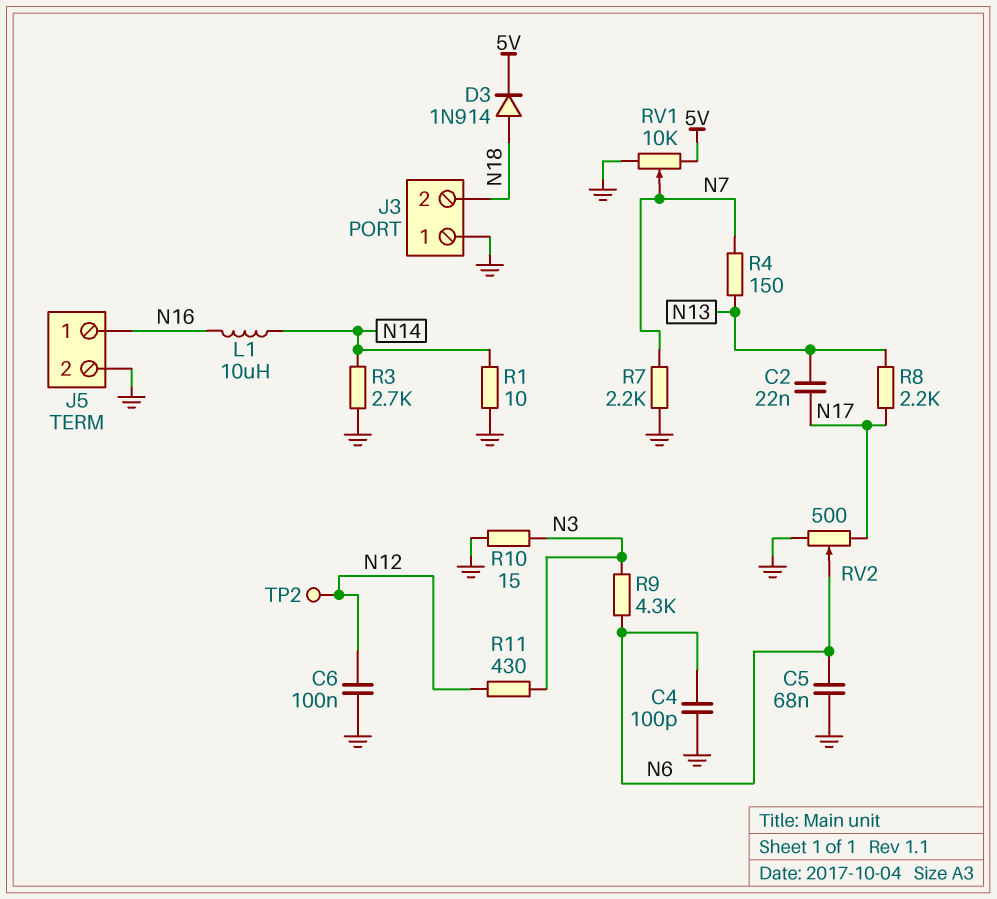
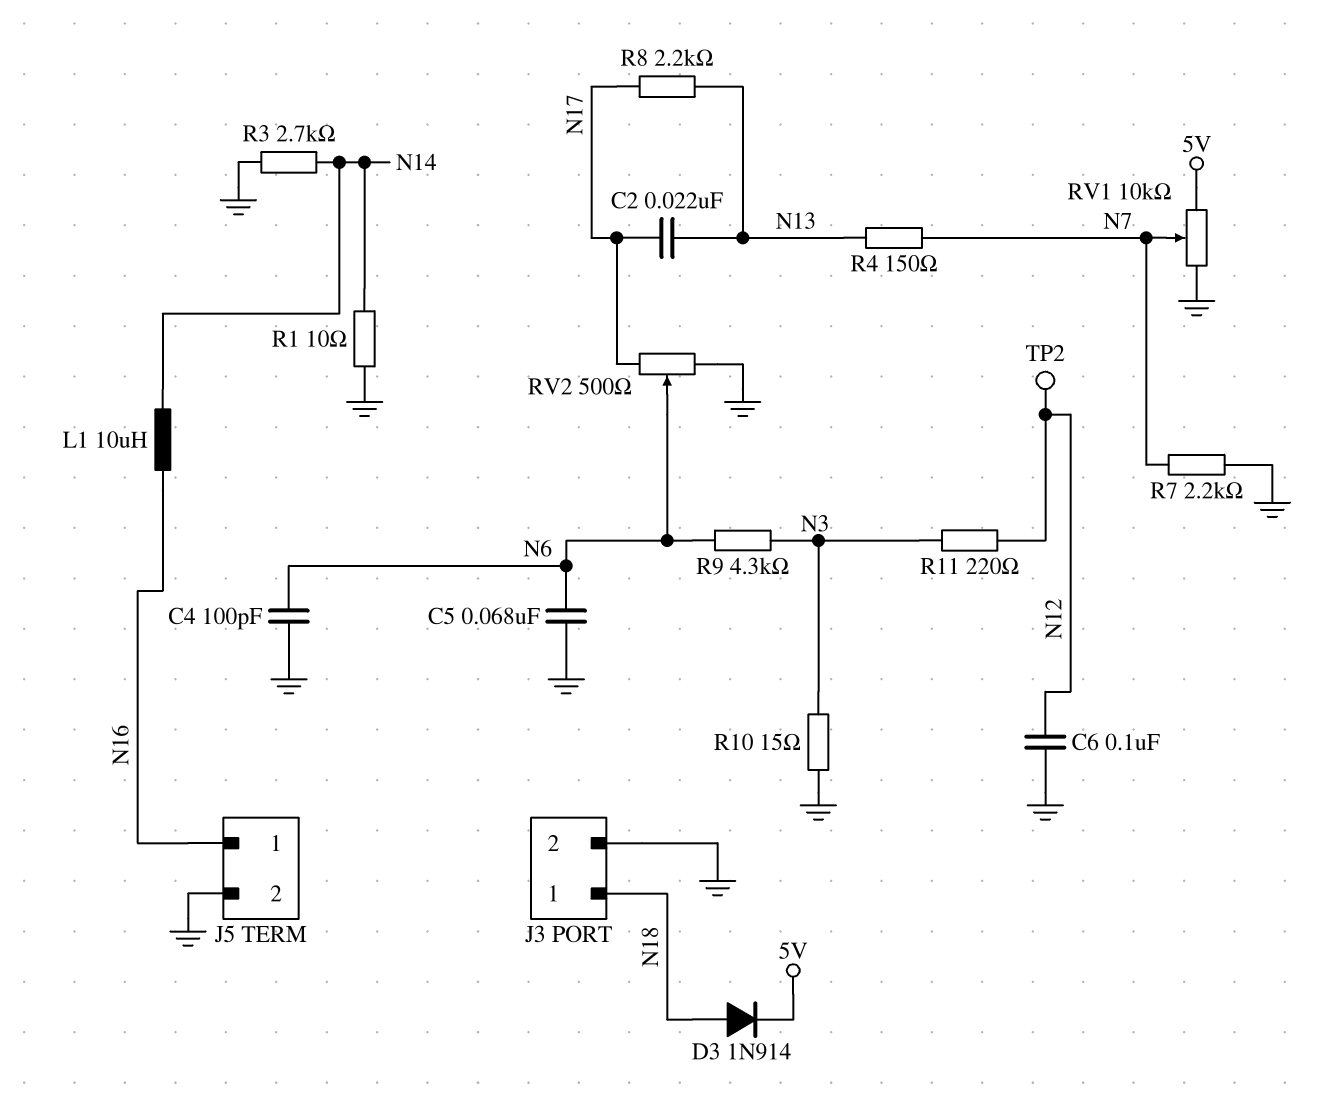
J3 pin 1: GND -> N18
J3 pin 2: N18 -> GND
R11: 430 (N3, N12) -> 220 (N3, N12)

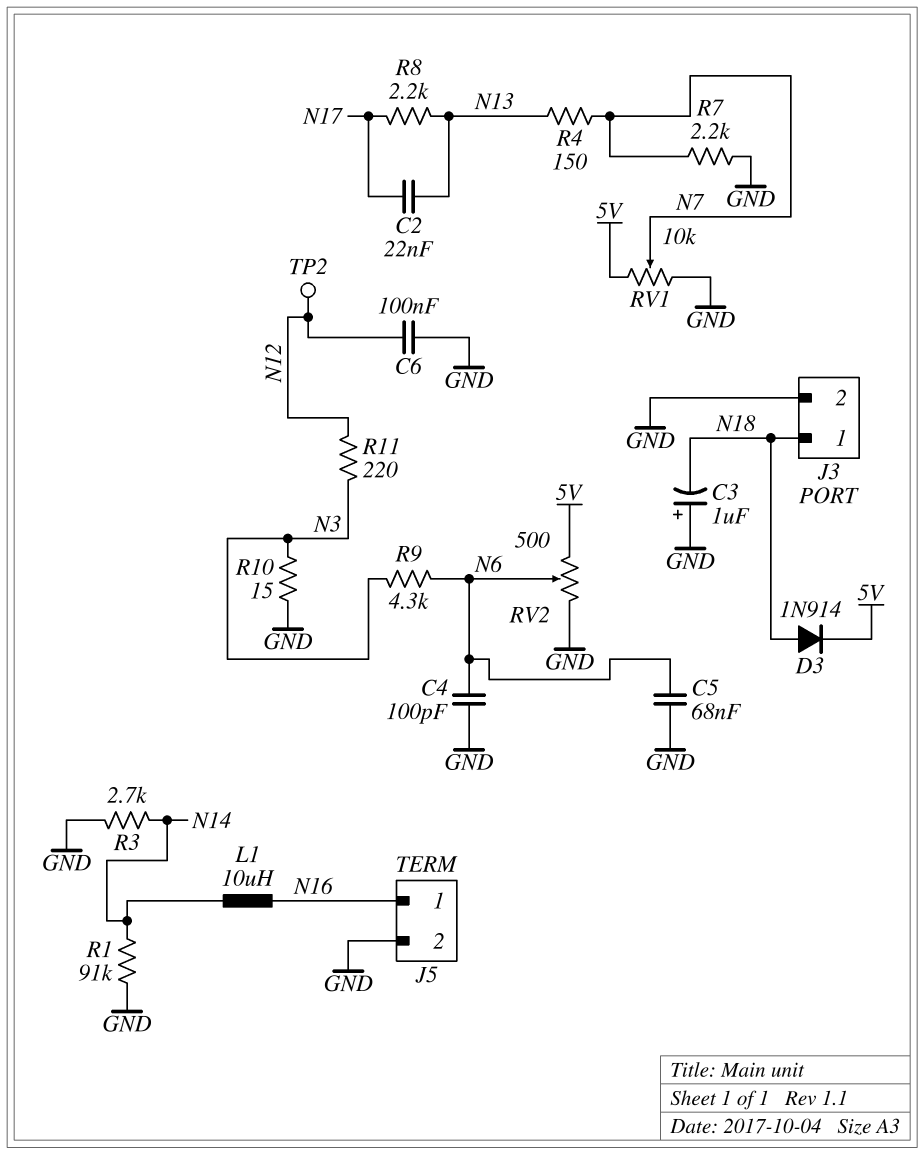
C3: none -> 1uF (plus GND, minus N18)
R1: 10 (GND, N14) -> 91k (GND, N14)
RV2: 500 (GND, N17, wiper N6) -> 500 (5V, GND, wiper N6)

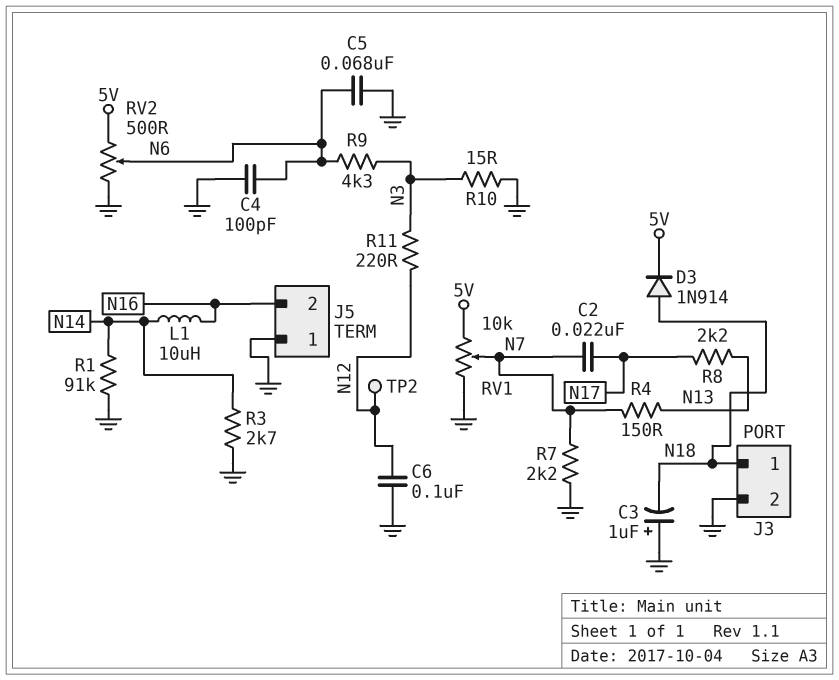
C2: 22nF (N13, N17) -> 22nF (N7, N17)
J5 pin 1: N16 -> GND
J5 pin 2: GND -> N16

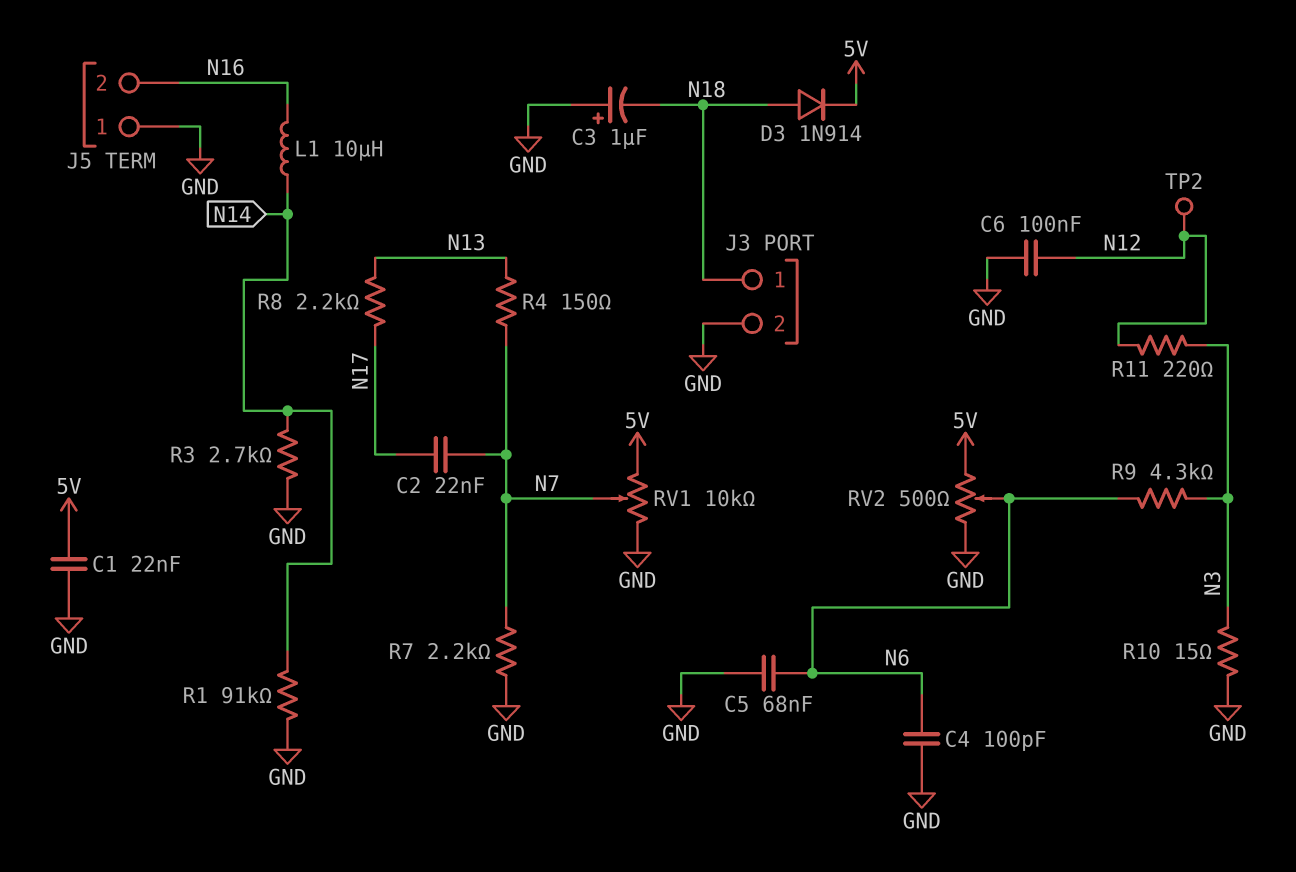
C1: none -> 22nF (5V, GND)

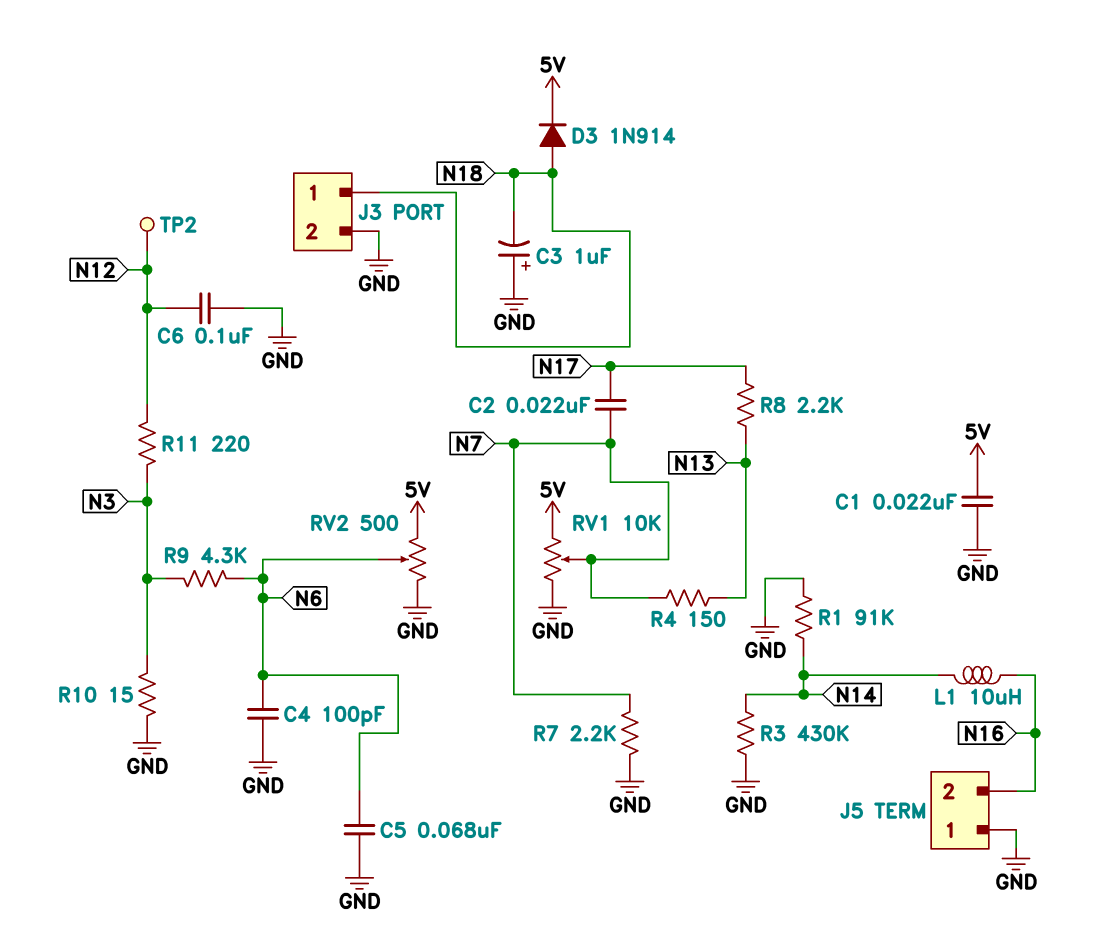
R3: 2.7k (GND, N14) -> 430k (GND, N14)

